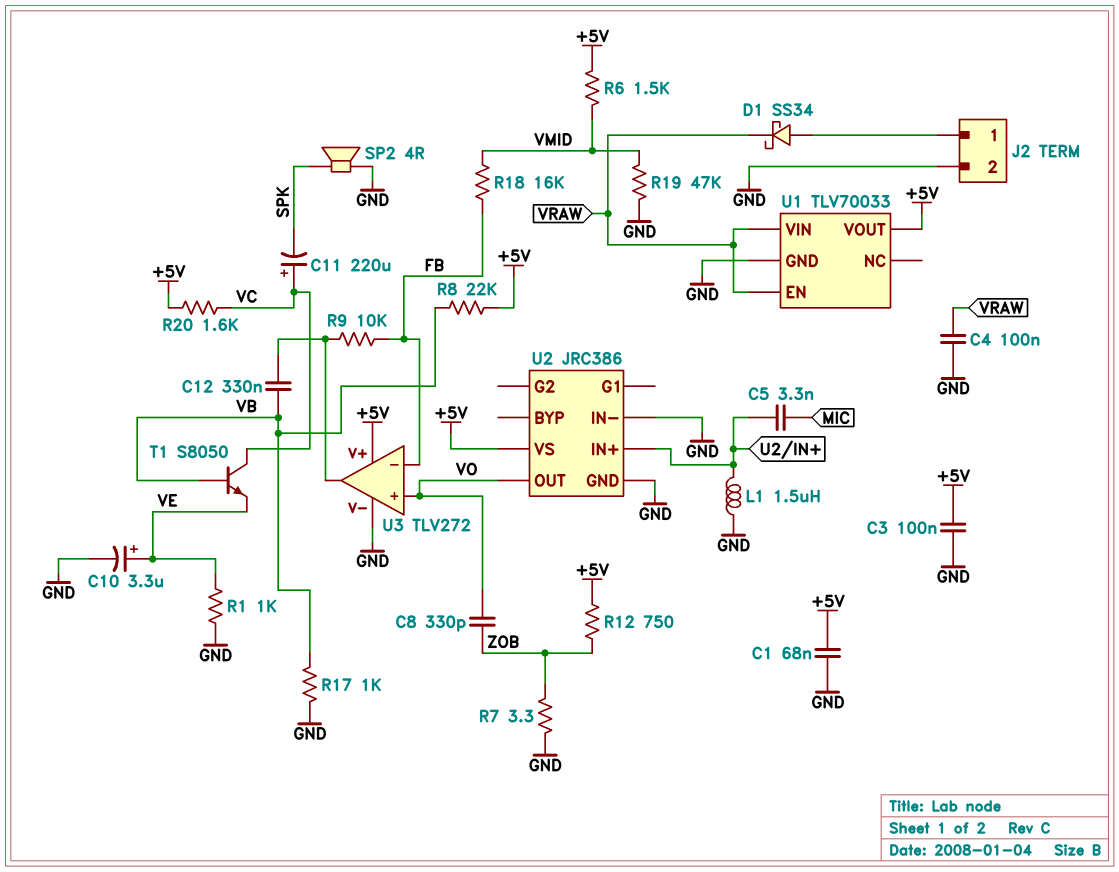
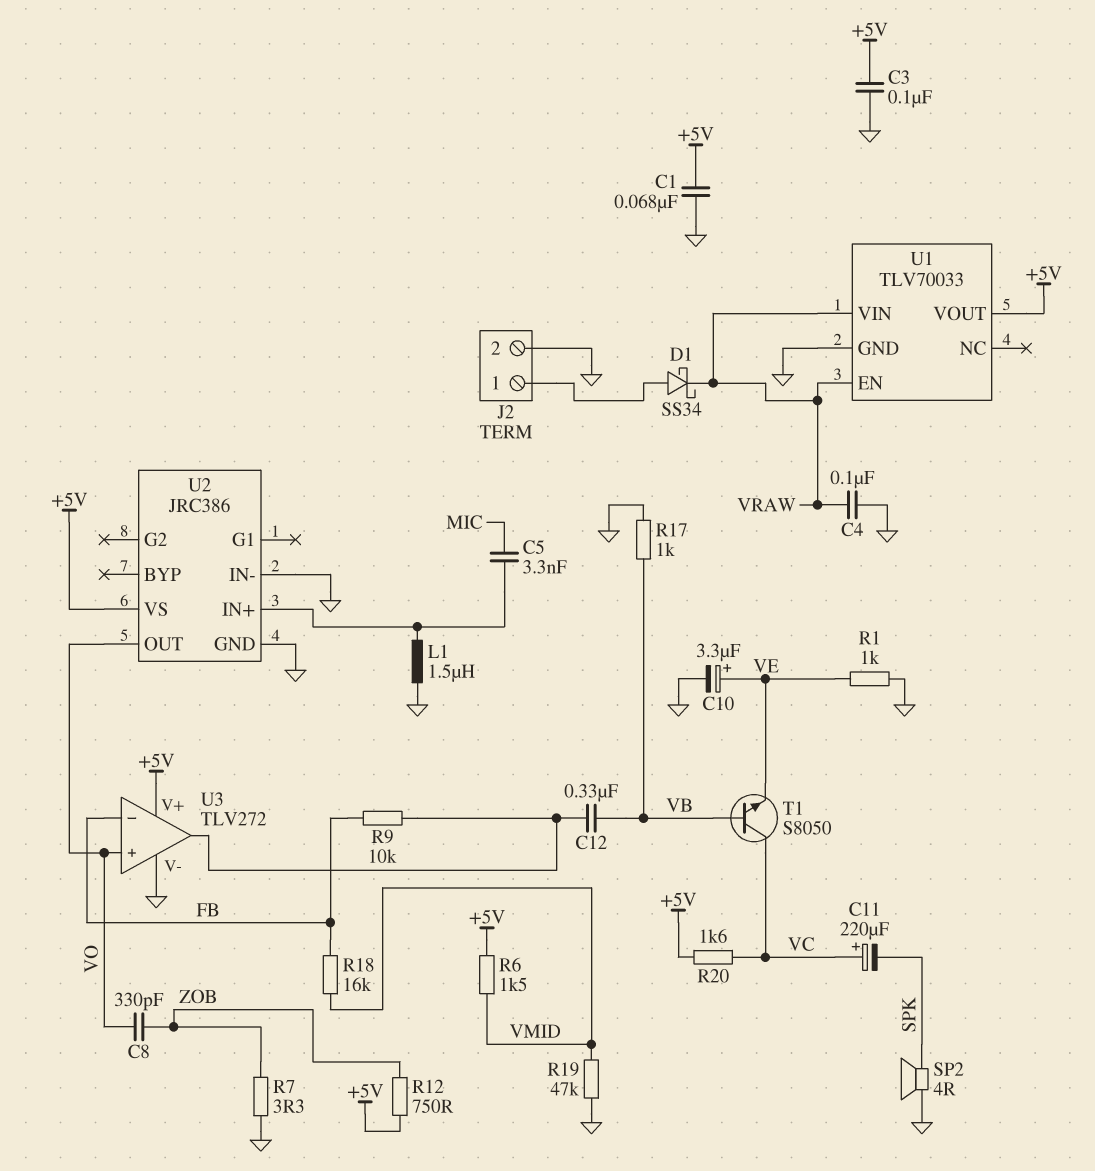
R8: 22k (+5V, VB) -> none

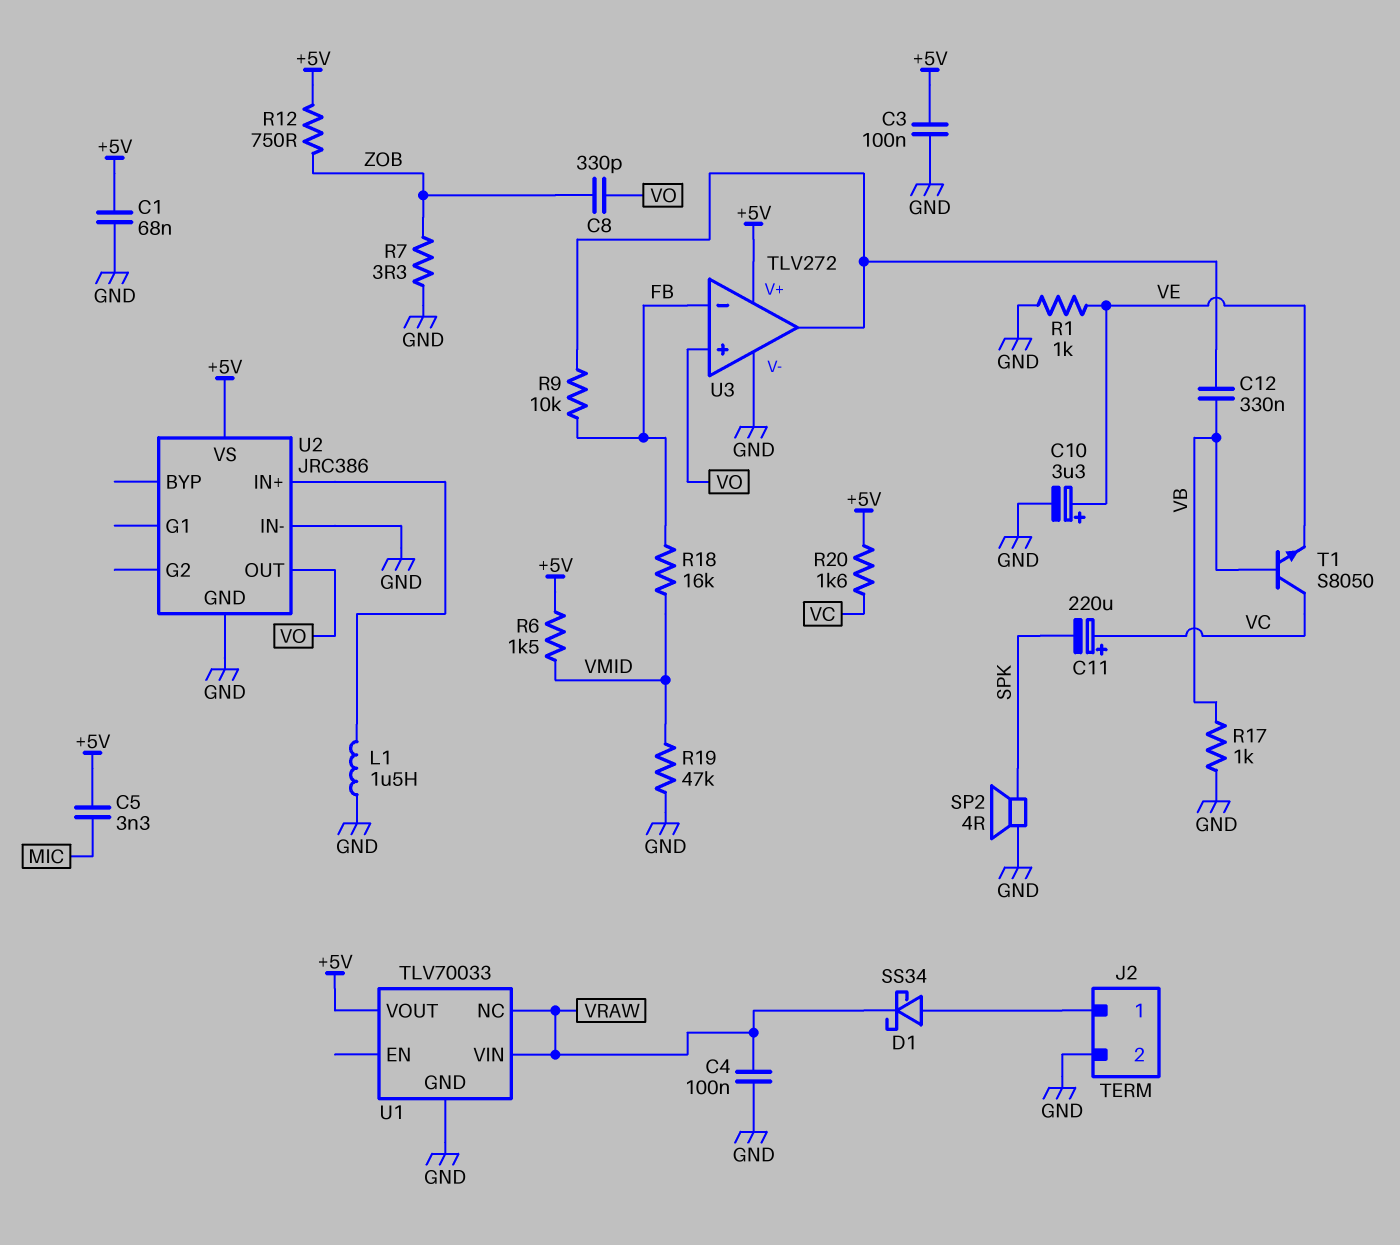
C5: 3.3nF (MIC, U2/IN+) -> 3.3nF (+5V, MIC)
U1 pin EN: VRAW -> none
U1 pin NC: none -> VRAW

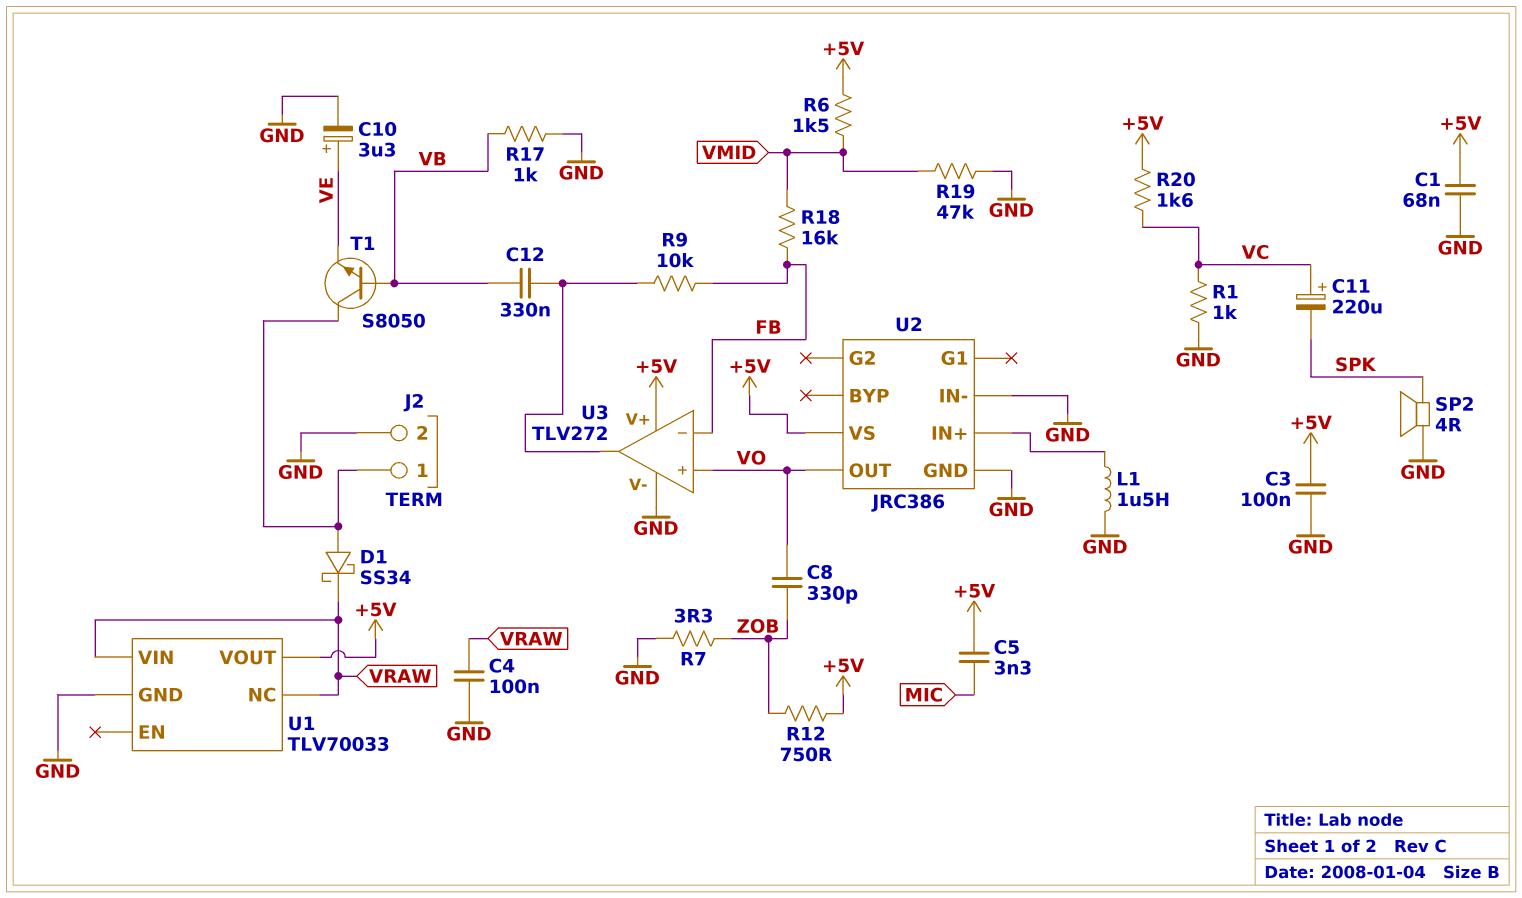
R1: 1k (GND, VE) -> 1k (GND, VC)
T1: NPN S8050 (B VB, C VC, E VE) -> NPN S8050 (B VB, C J2/1, E VE)

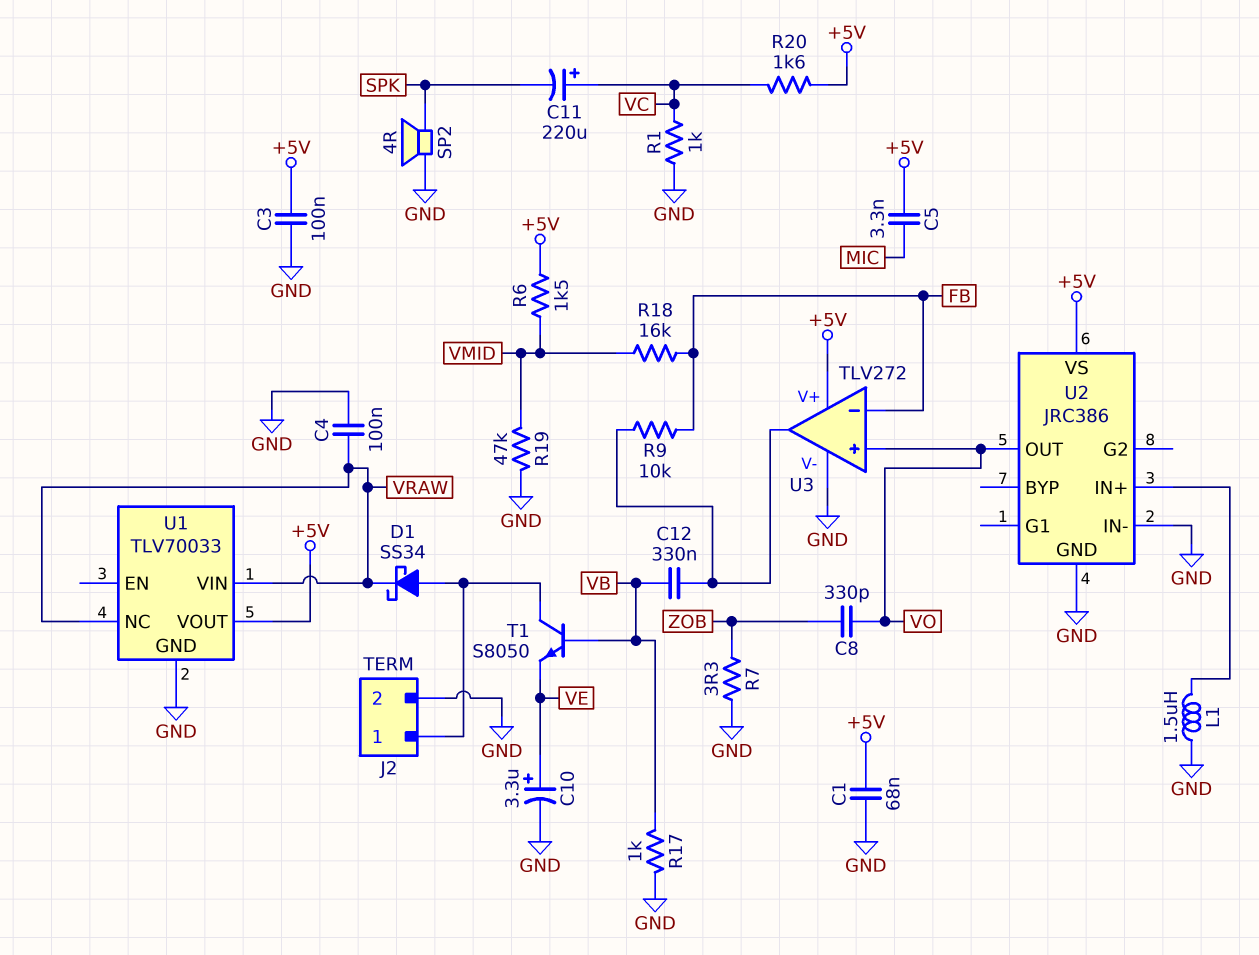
R12: 750 (+5V, ZOB) -> none

